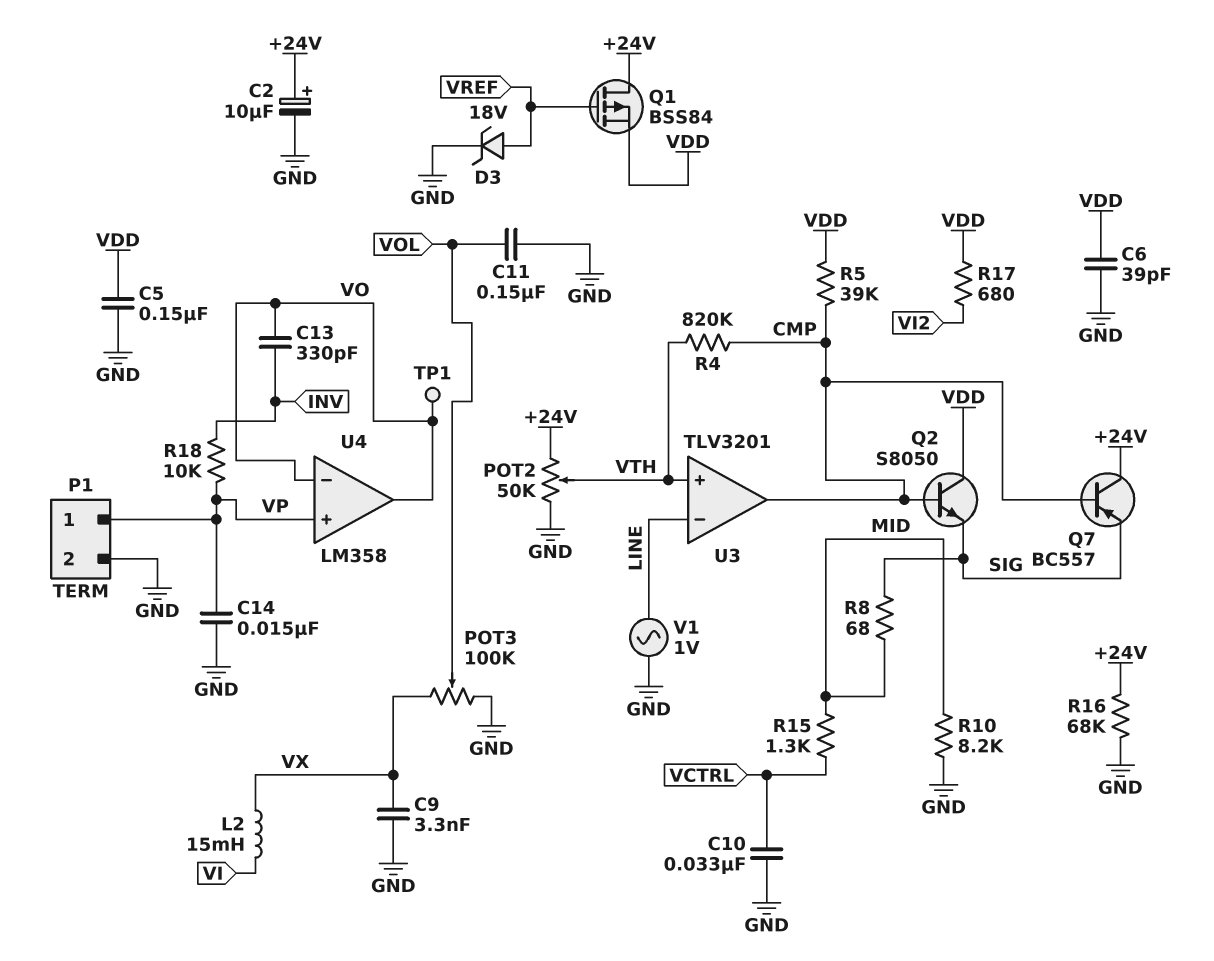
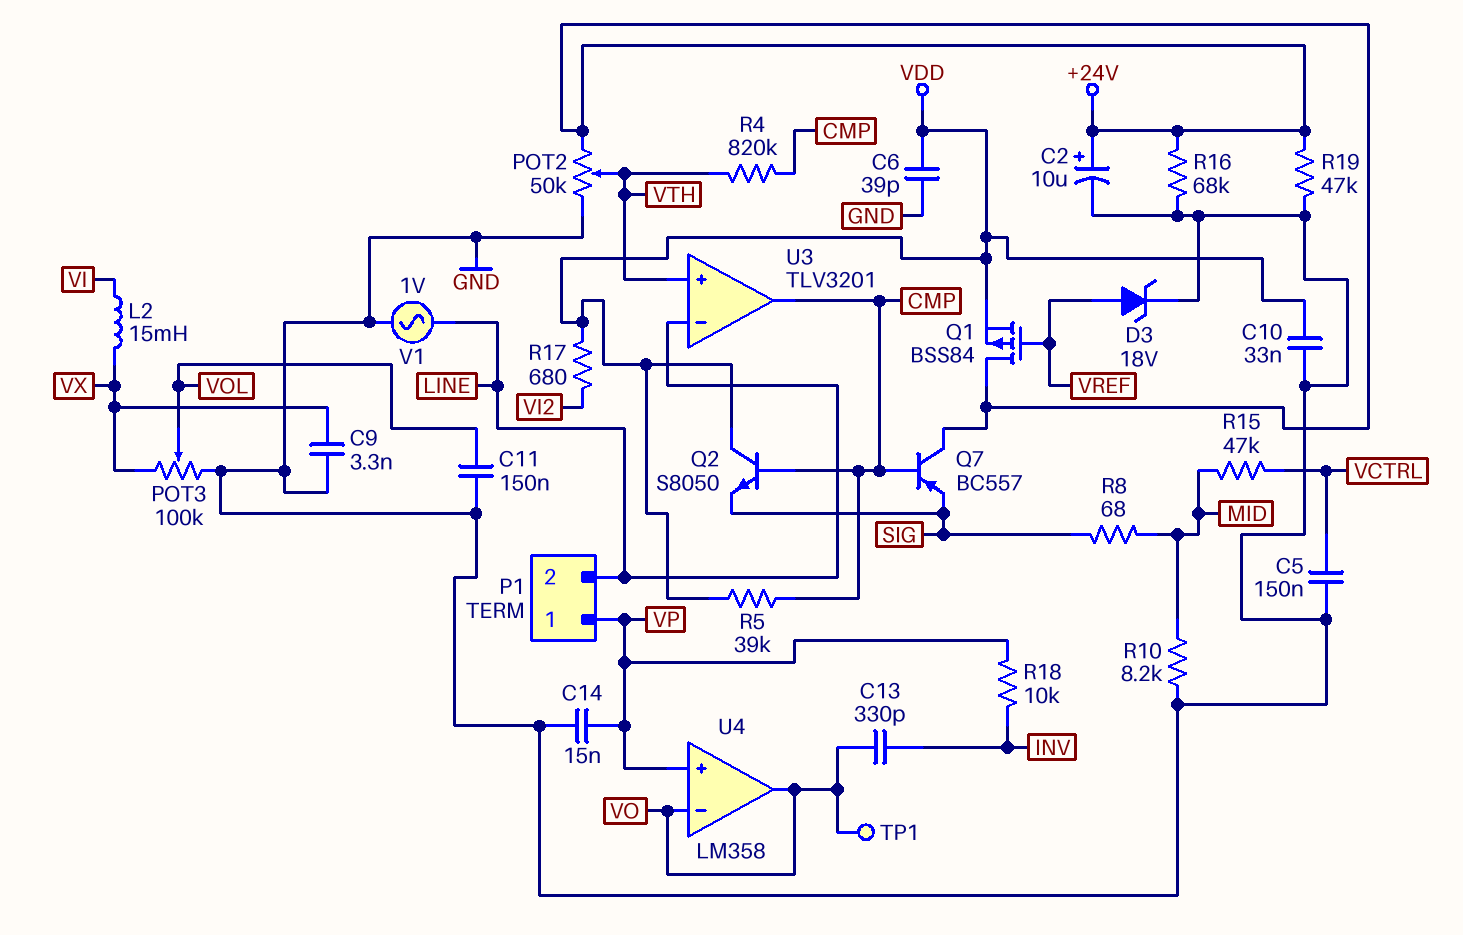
C5: 150nF (GND, VDD) -> 150nF (GND, VCTRL)
C10: 33nF (GND, VCTRL) -> 33nF (GND, VDD)
P1 pin 2: GND -> LINE
R15: 1.3k (MID, VCTRL) -> 47k (MID, VCTRL)
R19: none -> 47k (+24V, GND)

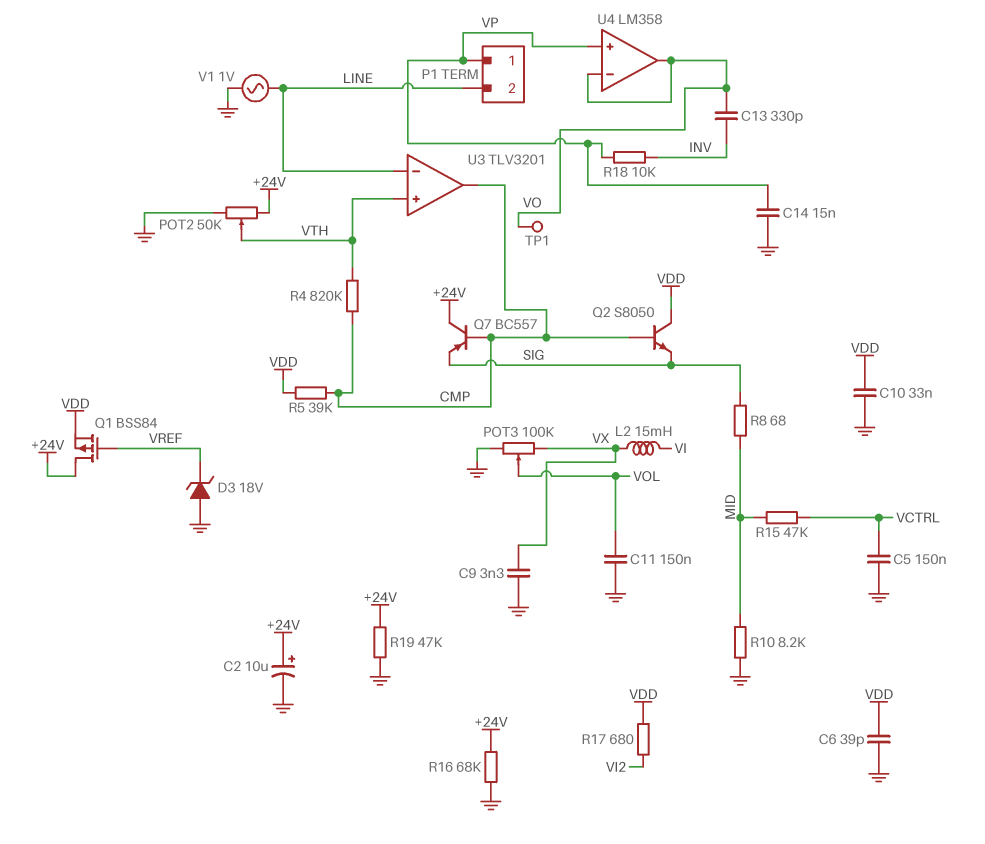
D3: zener 18V (A VREF, K GND) -> zener 18V (A GND, K VREF)

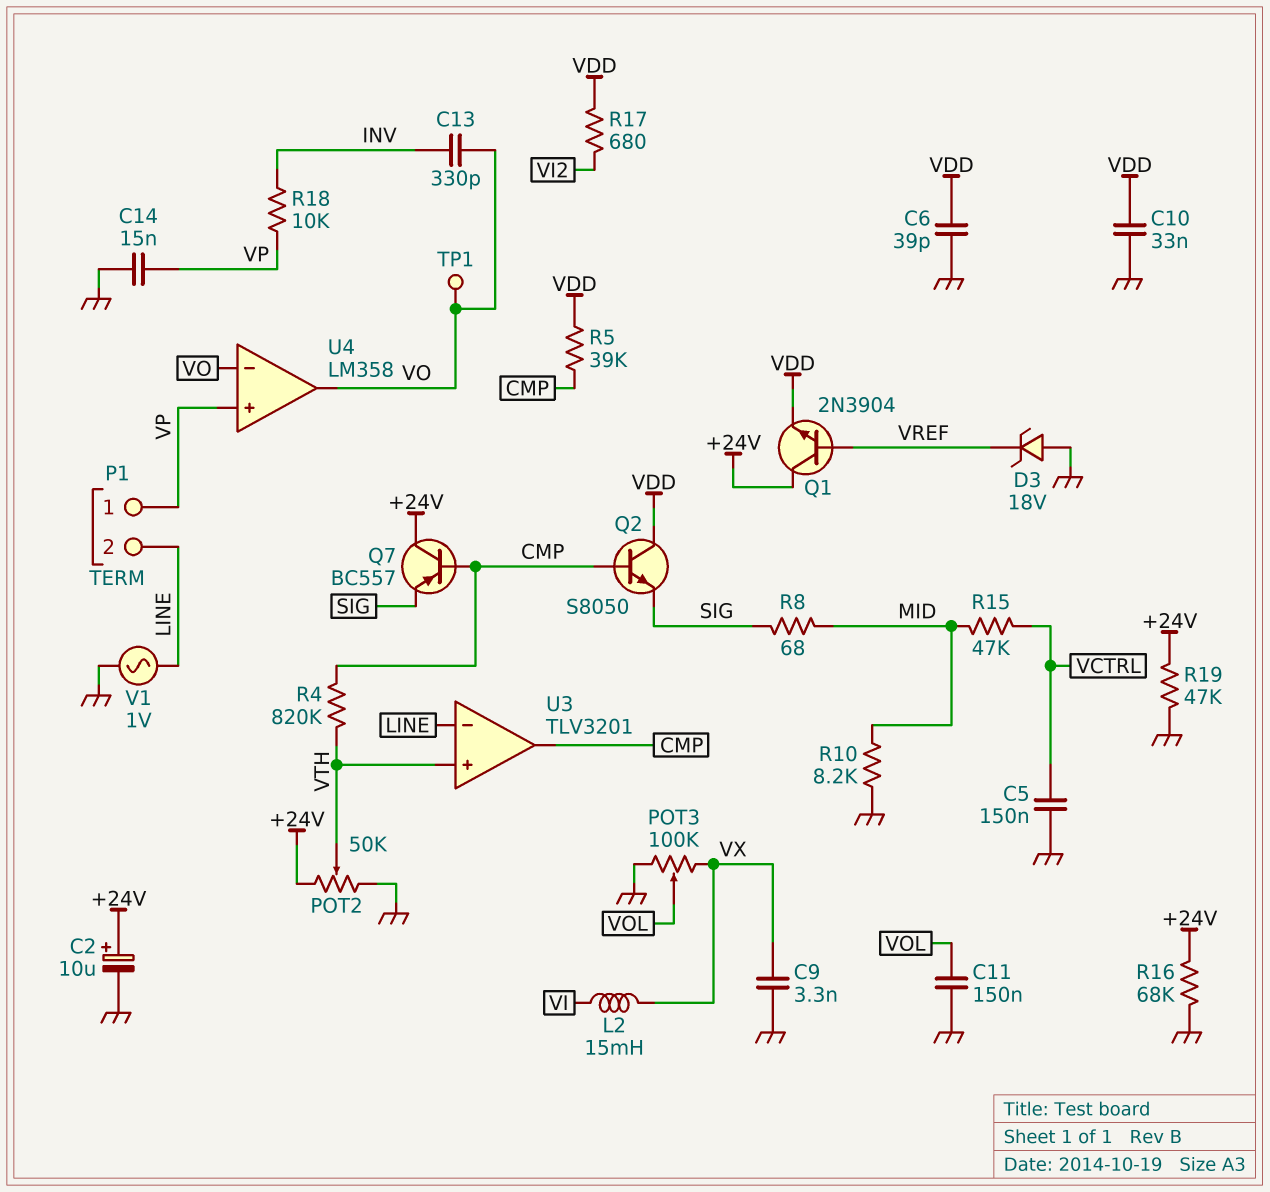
Q1: PMOS BSS84 (G VREF, D +24V, S VDD) -> NPN 2N3904 (B VREF, C +24V, E VDD)

